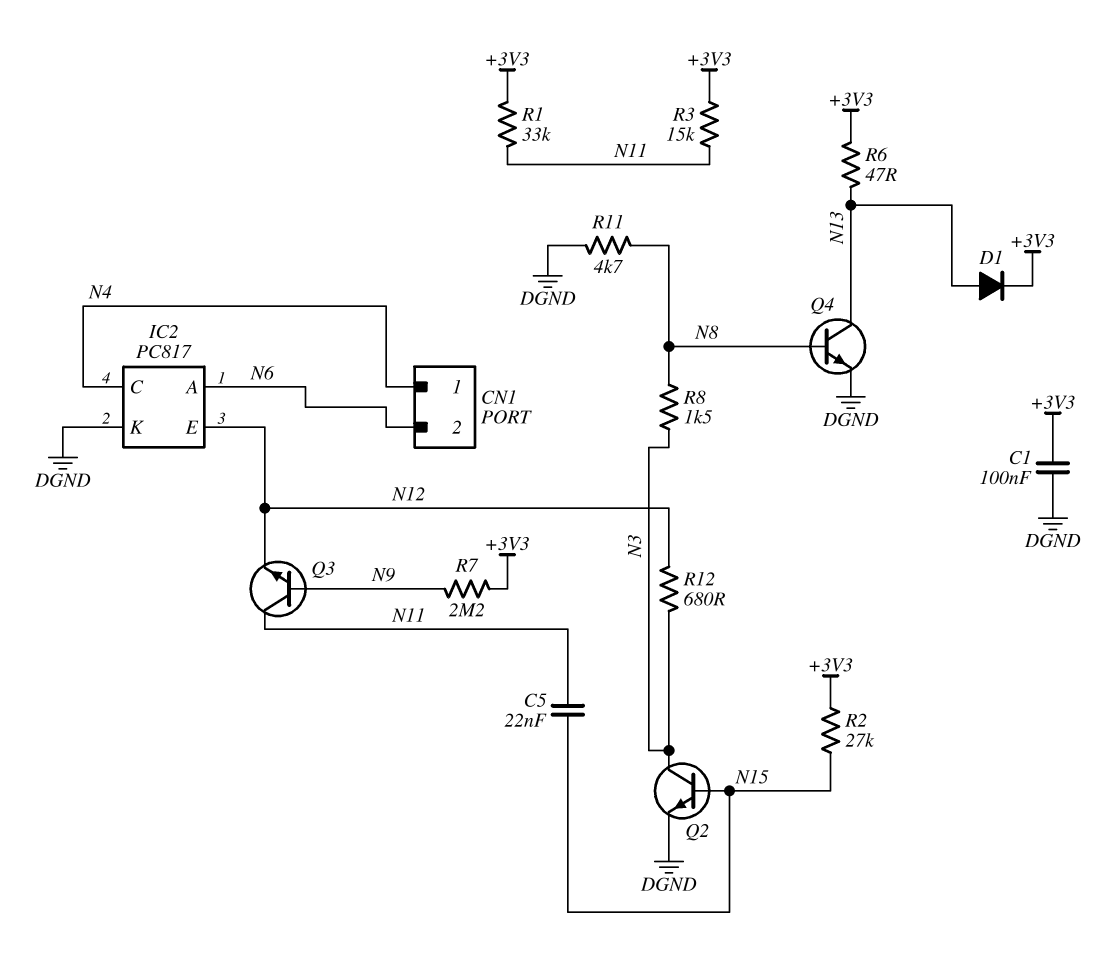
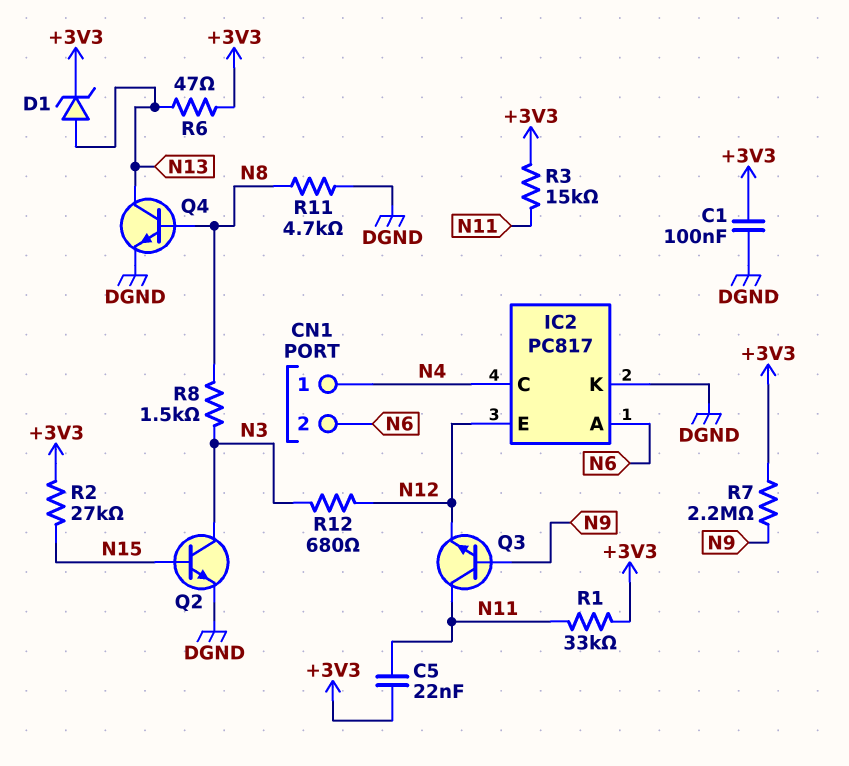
C5: 22nF (N11, N15) -> 22nF (+3V3, N11)
D1: diode (A N13, K +3V3) -> zener (A N13, K +3V3)

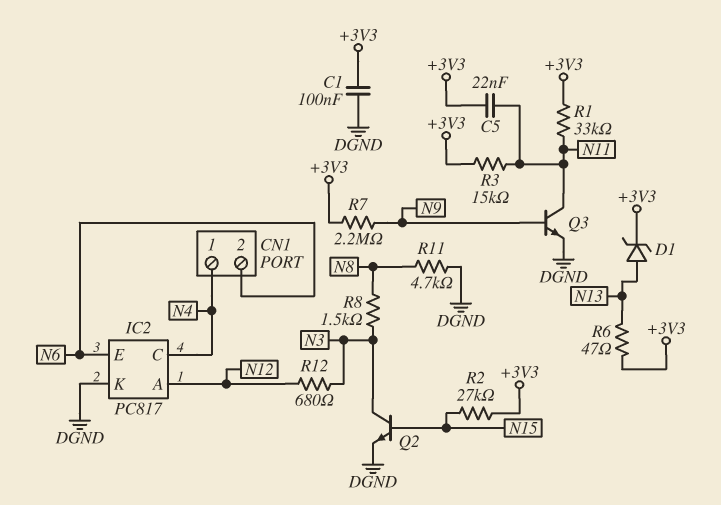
IC2 pin A: N6 -> N12
IC2 pin E: N12 -> N6
Q3: NPN (B N9, C N11, E N12) -> NPN (B N9, C N11, E DGND)
Q4: NPN (B N8, C N13, E DGND) -> none

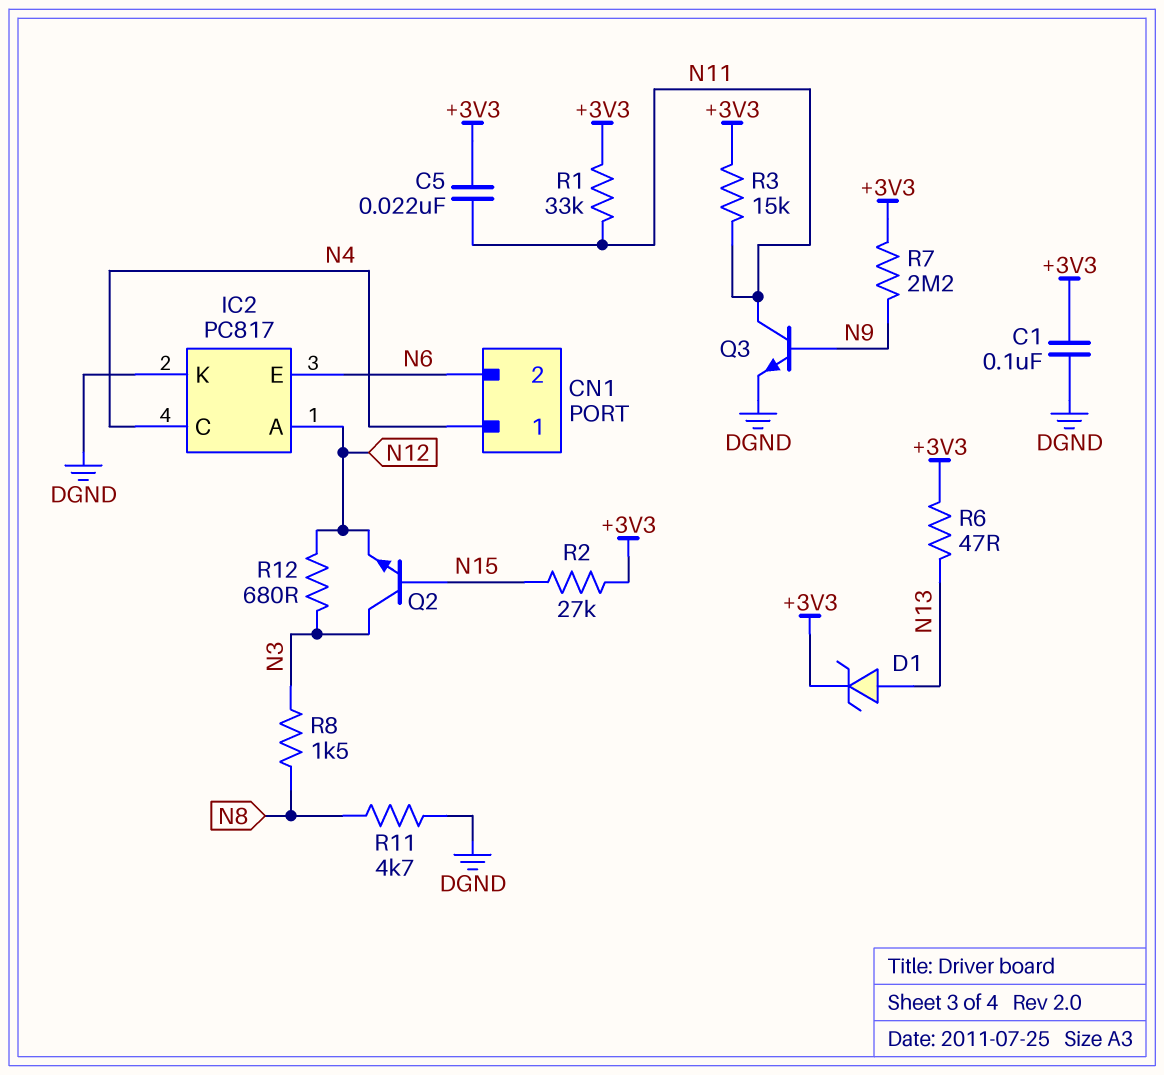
Q2: NPN (B N15, C N3, E DGND) -> NPN (B N15, C N3, E N12)

